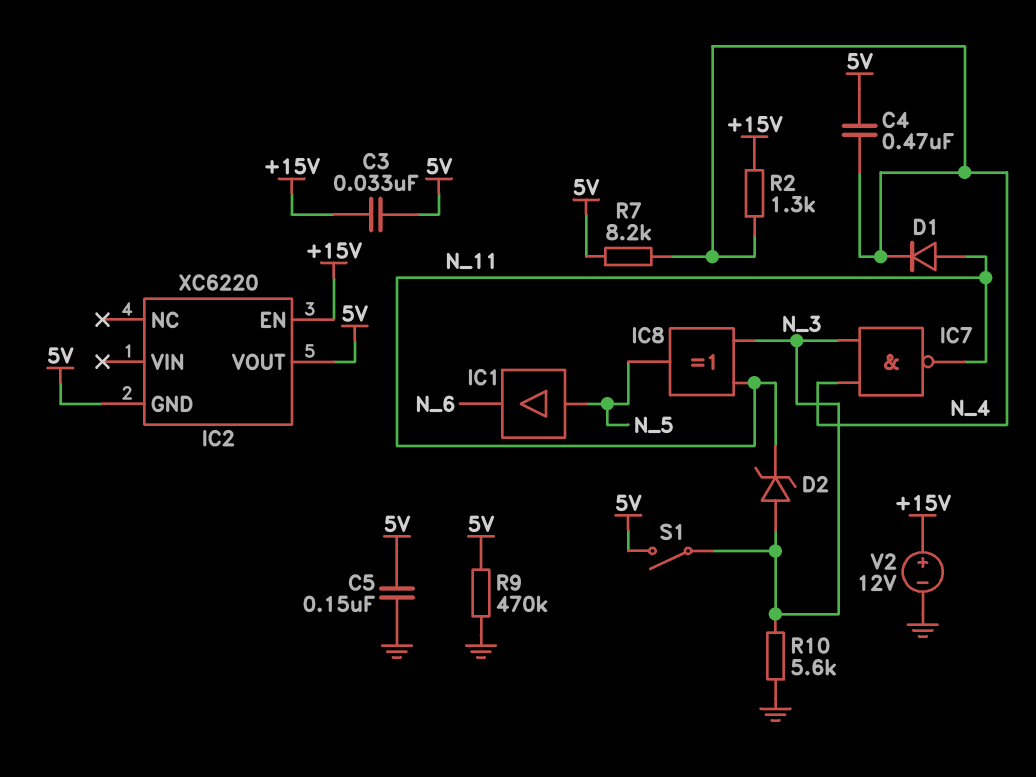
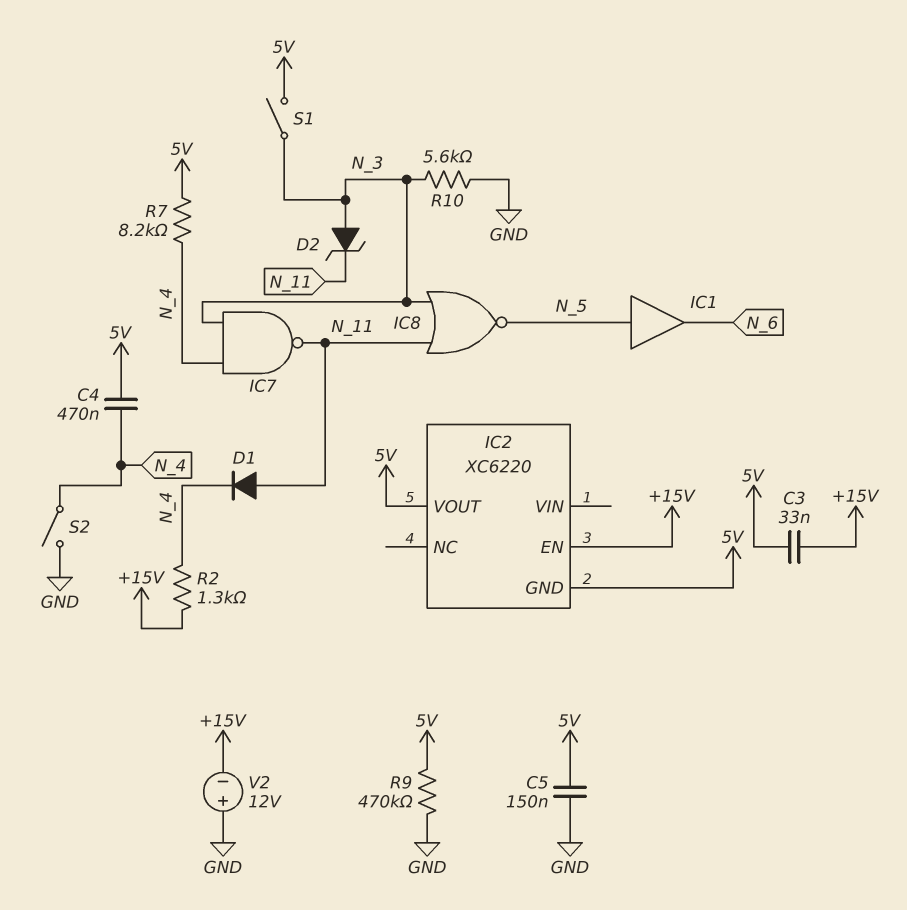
IC8: XOR (in N_3, in N_11, out N_5) -> NOR (in N_3, in N_11, out N_5)
S2: none -> switch (GND, N_4)
V2: 12V (plus +15V, minus GND) -> 12V (plus GND, minus +15V)

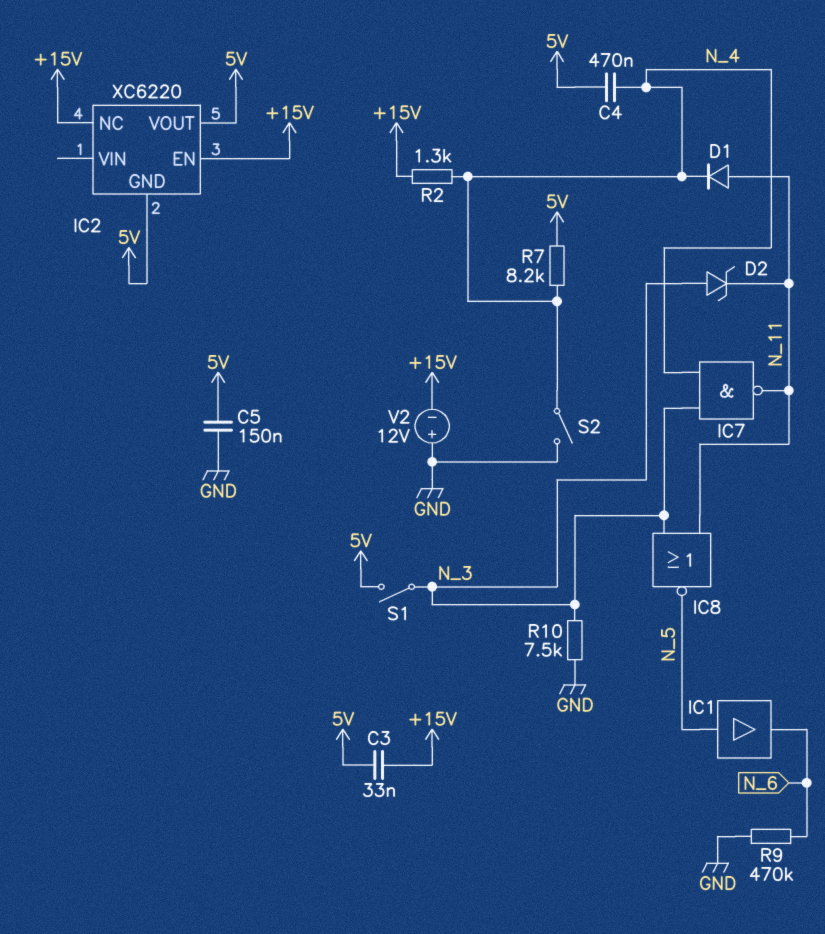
IC2 pin NC: none -> +15V
R9: 470k (5V, GND) -> 470k (GND, N_6)
R10: 5.6k (GND, N_3) -> 7.5k (GND, N_3)

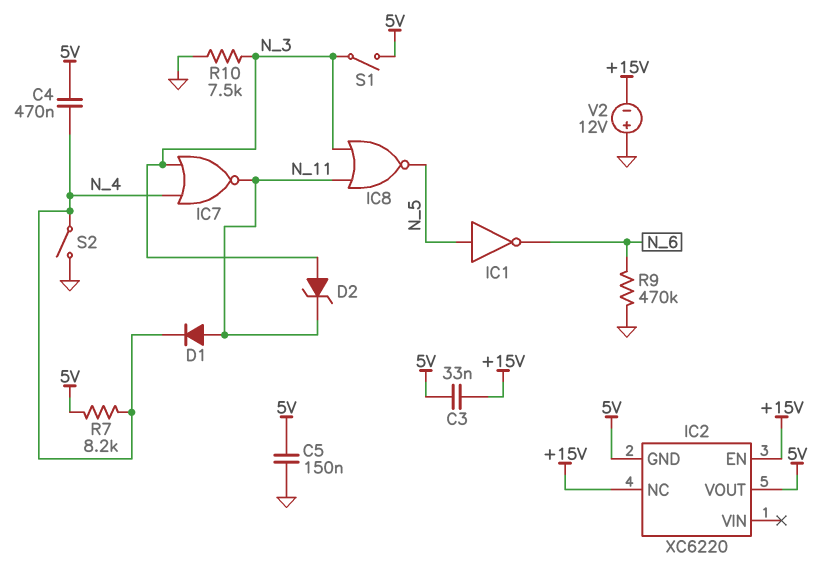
IC1: buffer (in N_5, out N_6) -> NOT (in N_5, out N_6)
IC7: NAND (in N_3, in N_4, out N_11) -> NOR (in N_3, in N_4, out N_11)
R2: 1.3k (+15V, N_4) -> none

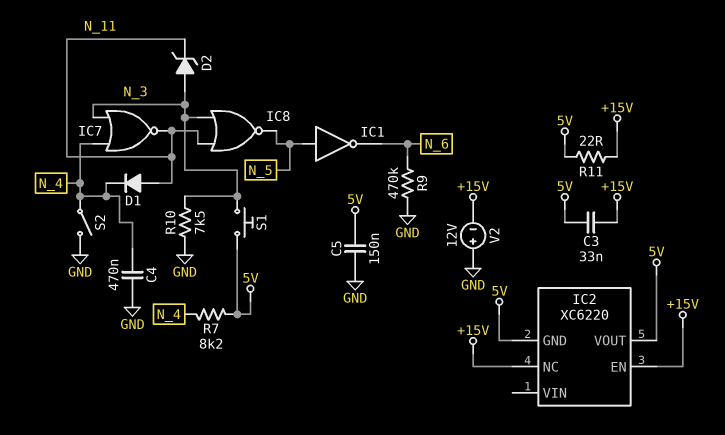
C4: 470nF (5V, N_4) -> 470nF (GND, N_4)
R11: none -> 22 (+15V, 5V)
S1: switch (5V, N_3) -> button (5V, N_3)

